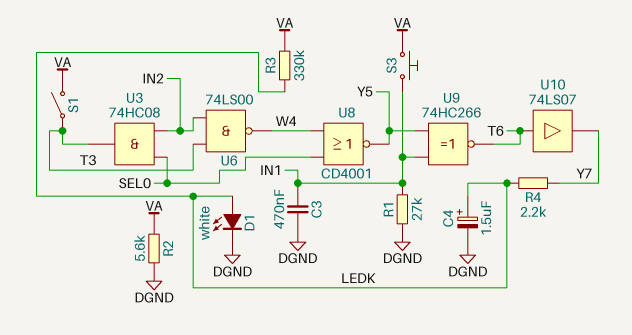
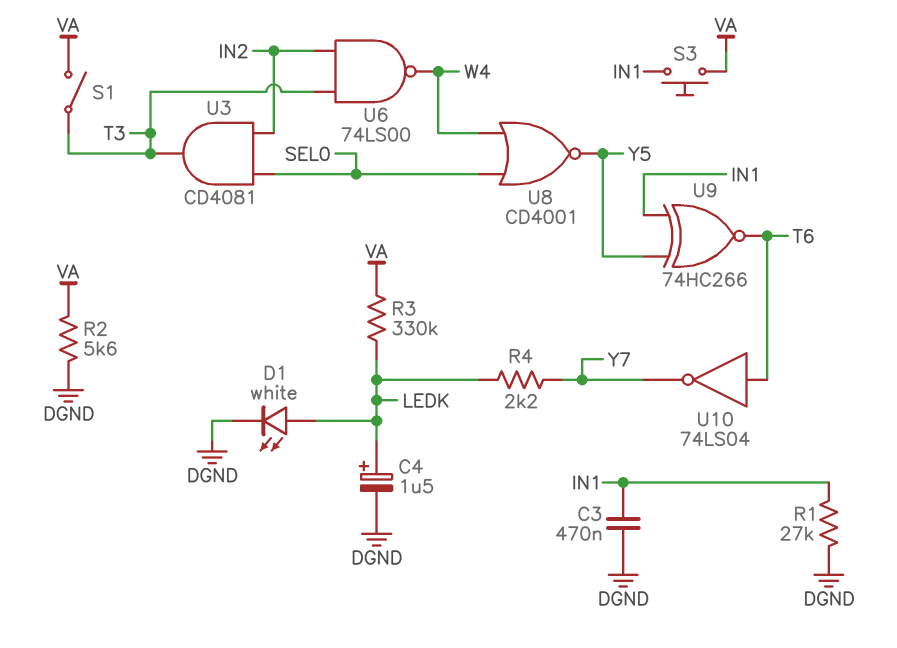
U3: AND 74HC08 (in IN2, in SEL0, out T3) -> AND CD4081 (in IN2, in SEL0, out T3)
U10: buffer 74LS07 (in T6, out Y7) -> NOT 74LS04 (in T6, out Y7)

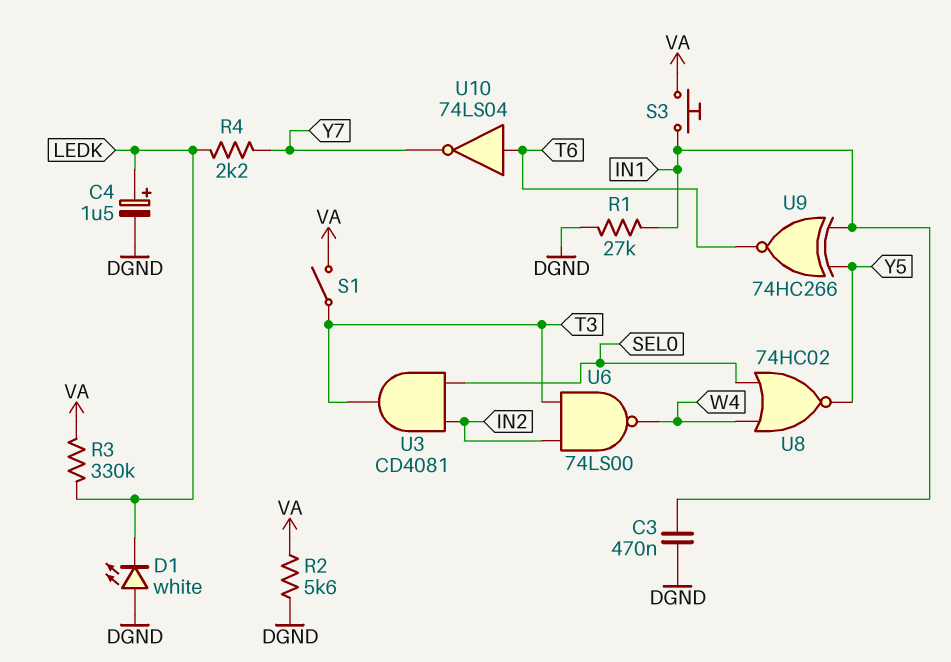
D1: LED white (A LEDK, K DGND) -> LED white (A DGND, K LEDK)
U8: NOR CD4001 (in SEL0, in W4, out Y5) -> NOR 74HC02 (in SEL0, in W4, out Y5)

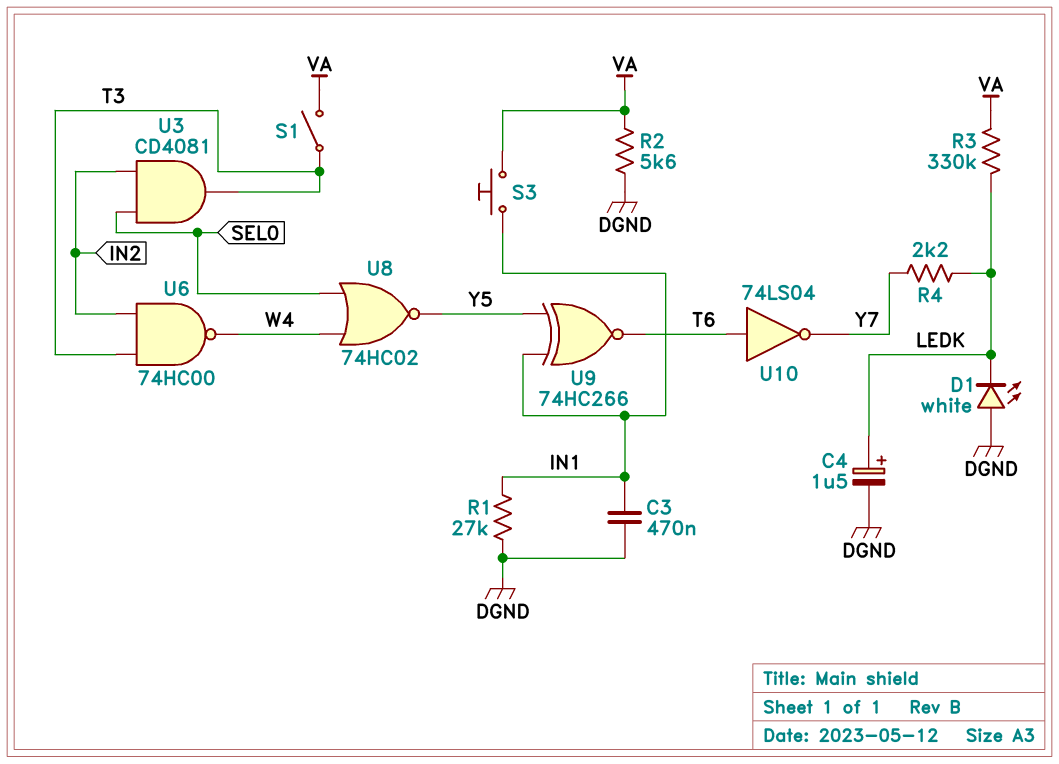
U6: NAND 74LS00 (in IN2, in T3, out W4) -> NAND 74HC00 (in IN2, in T3, out W4)

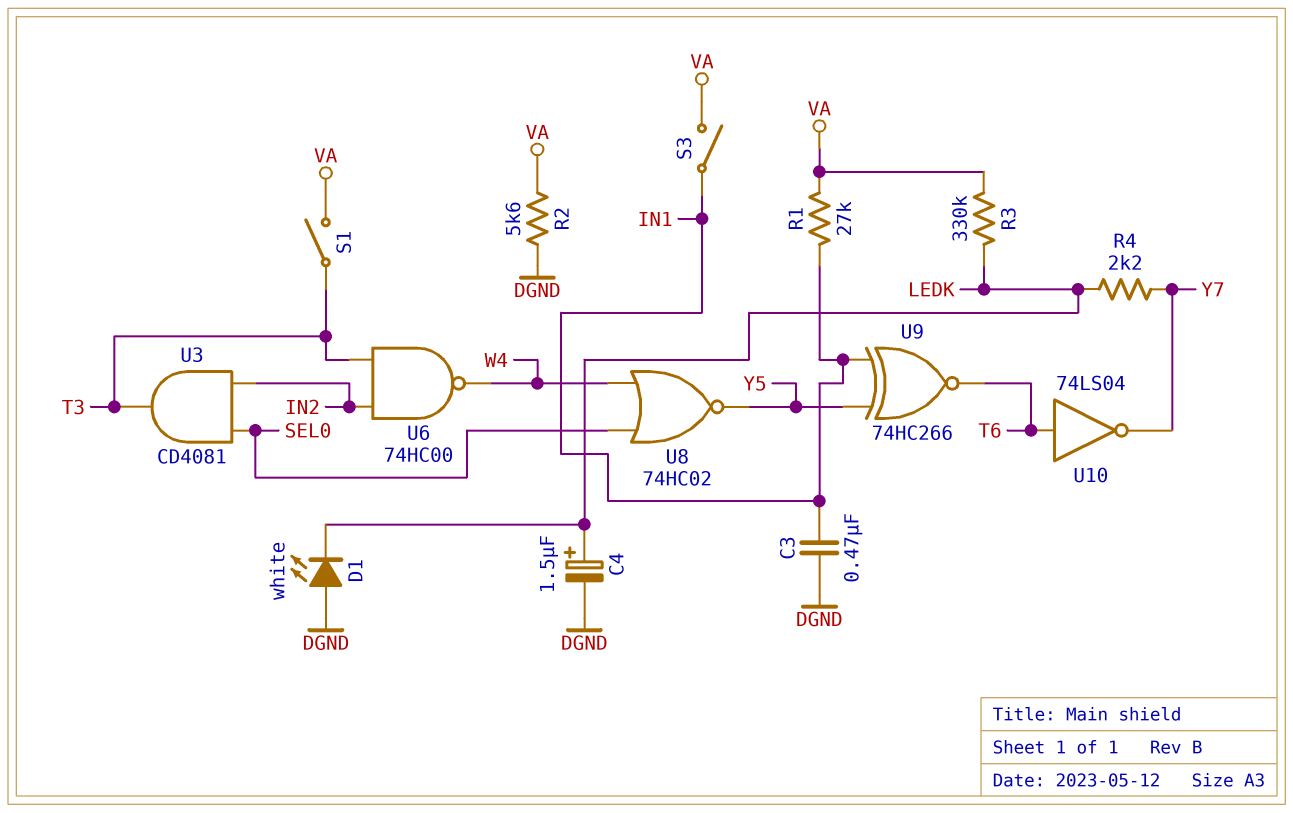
R1: 27k (DGND, IN1) -> 27k (IN1, VA)
S3: button (IN1, VA) -> switch (IN1, VA)

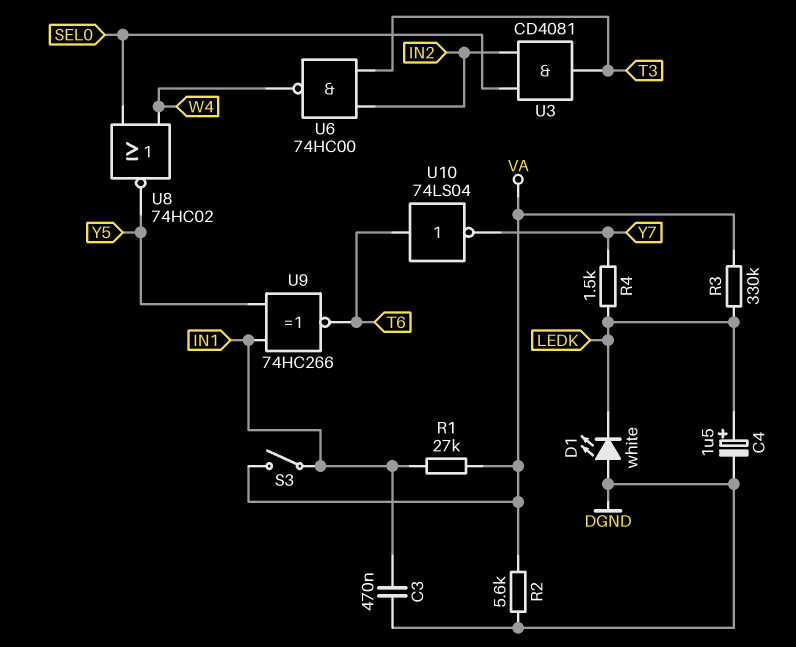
R4: 2.2k (LEDK, Y7) -> 1.5k (LEDK, Y7)
S1: switch (T3, VA) -> none

